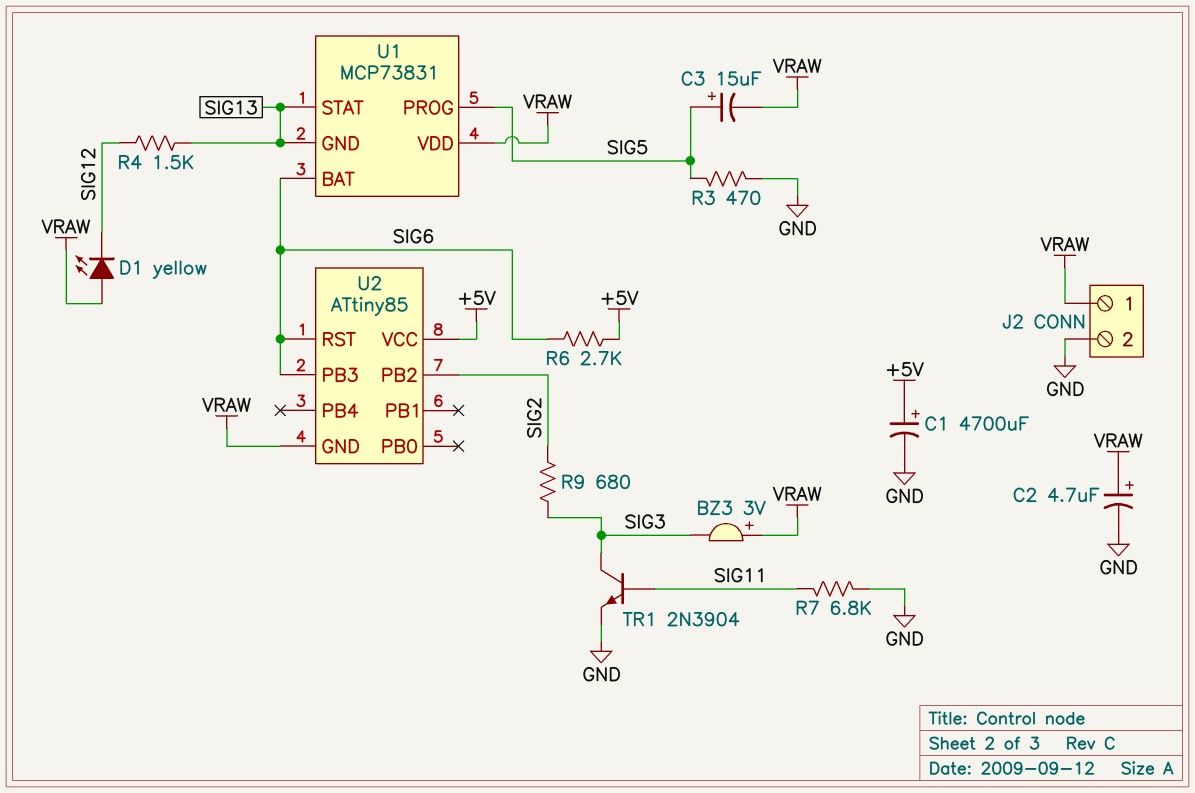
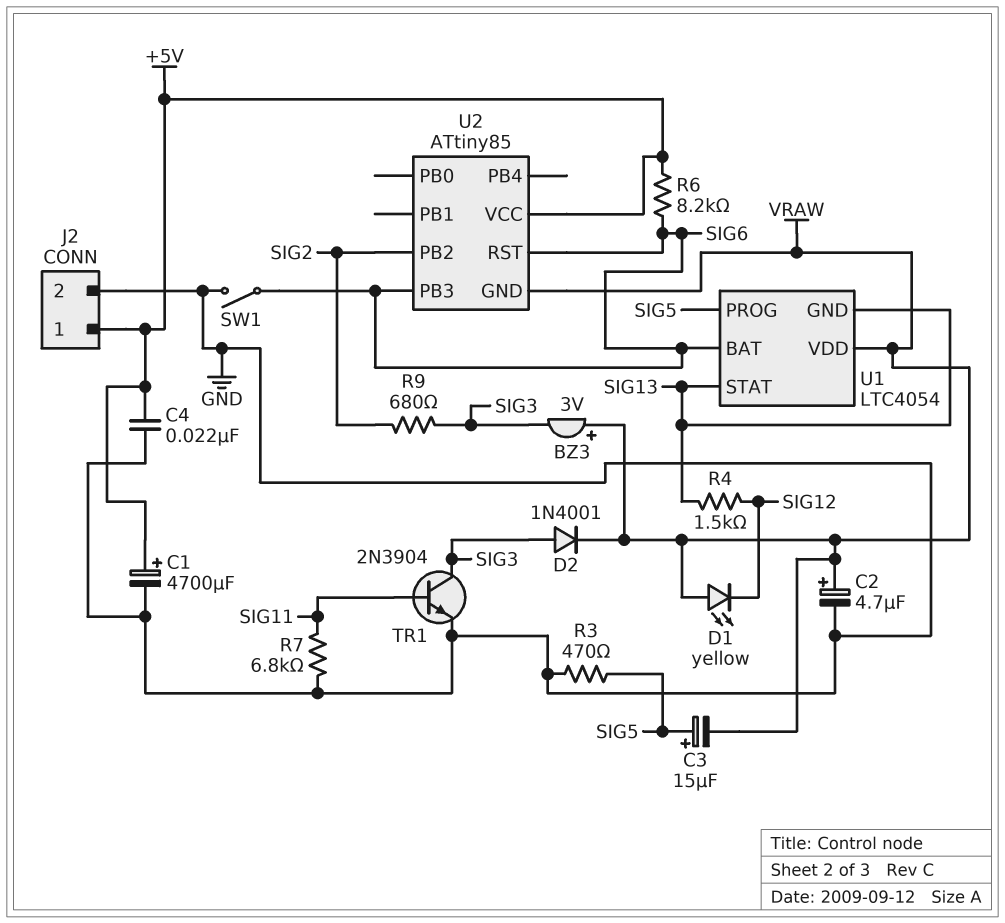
C4: none -> 22nF (+5V, GND)
D2: none -> diode 1N4001 (A SIG3, K VRAW)
J2 pin 1: VRAW -> +5V
R6: 2.7k (+5V, SIG6) -> 8.2k (+5V, SIG6)
SW1: none -> switch (GND, SIG6)
U1: MCP73831 -> LTC4054

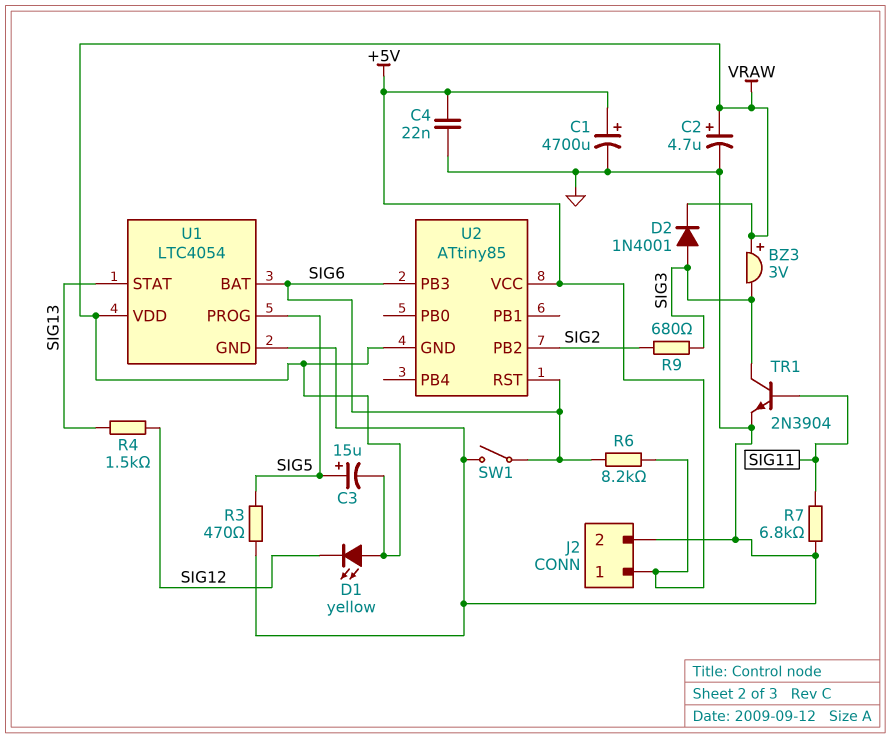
U1 pin GND: SIG13 -> GND

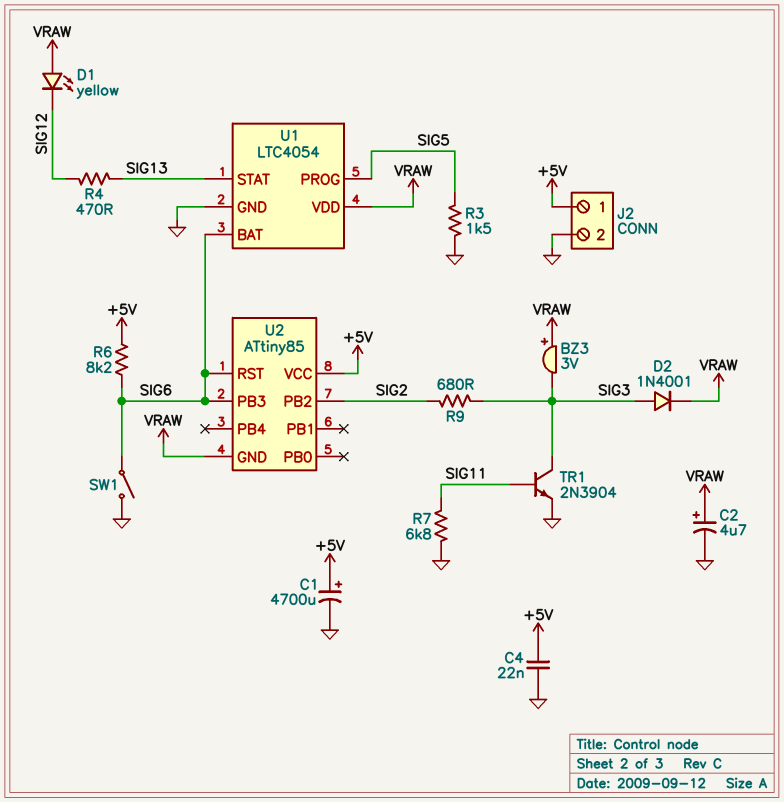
C3: 15uF (plus SIG5, minus VRAW) -> none
R3: 470 (GND, SIG5) -> 1.5k (GND, SIG5)
R4: 1.5k (SIG12, SIG13) -> 470 (SIG12, SIG13)

